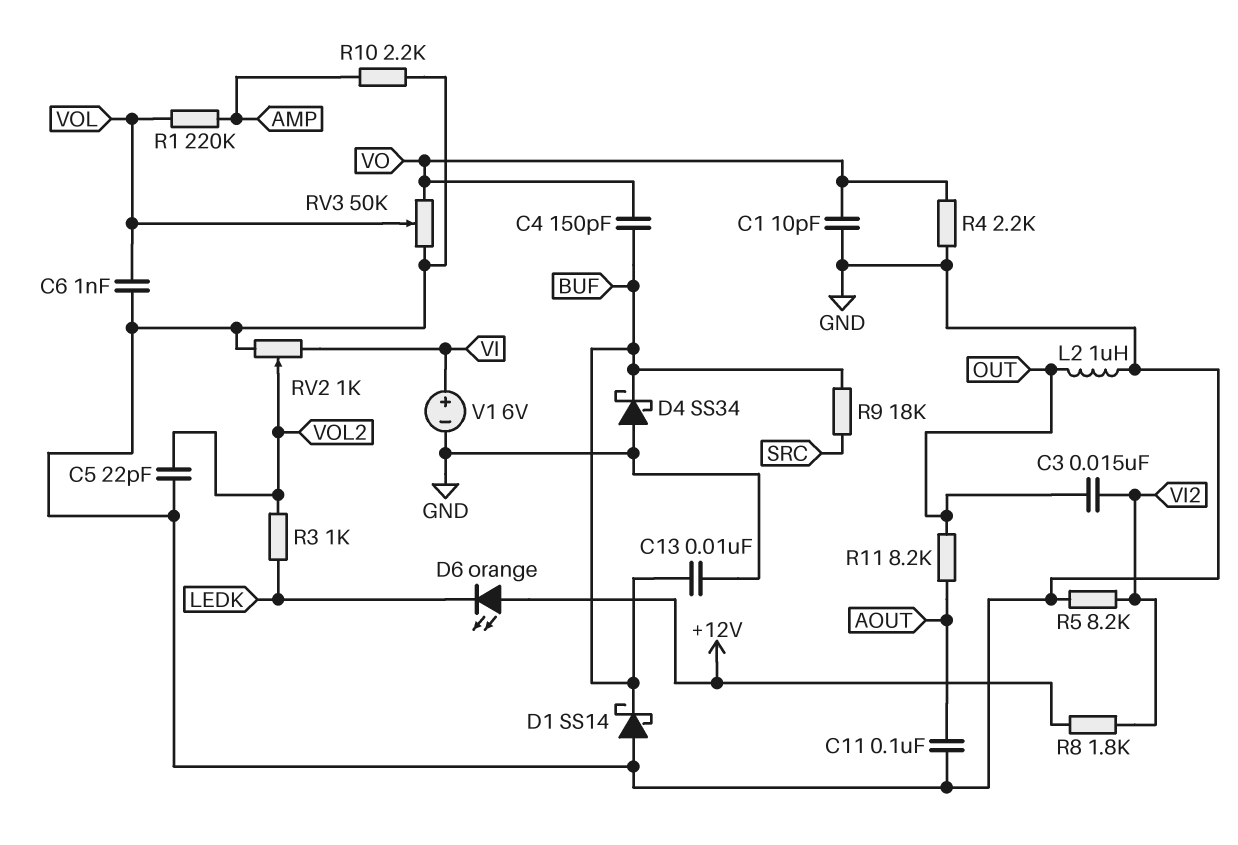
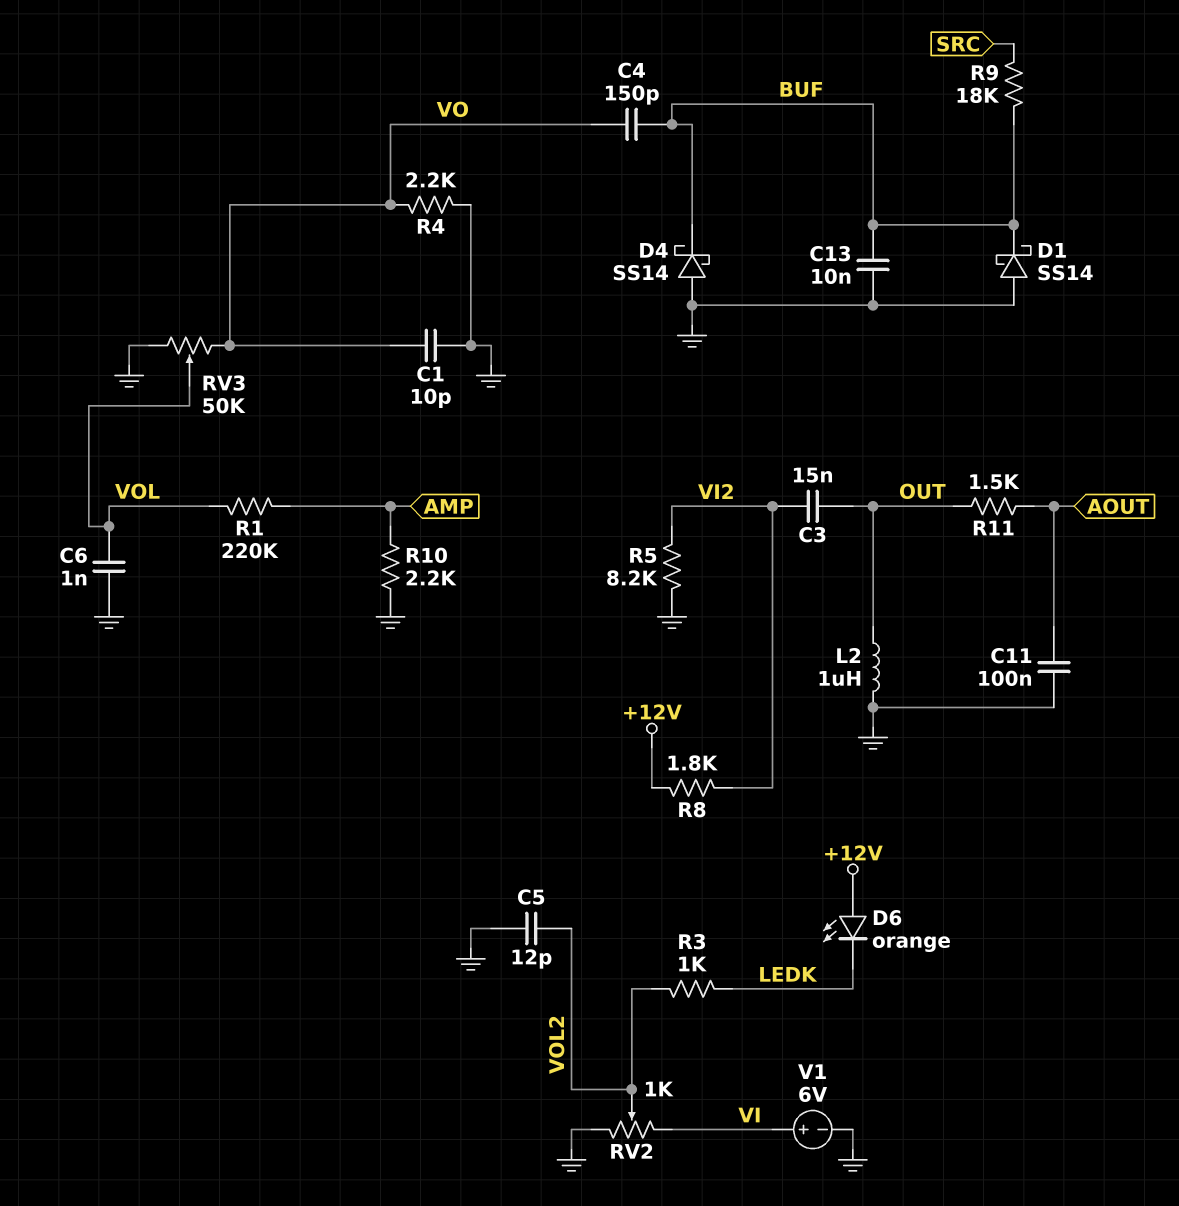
C5: 22pF (GND, VOL2) -> 12pF (GND, VOL2)
D4: schottky SS34 (A GND, K BUF) -> schottky SS14 (A GND, K BUF)
R11: 8.2k (AOUT, OUT) -> 1.5k (AOUT, OUT)

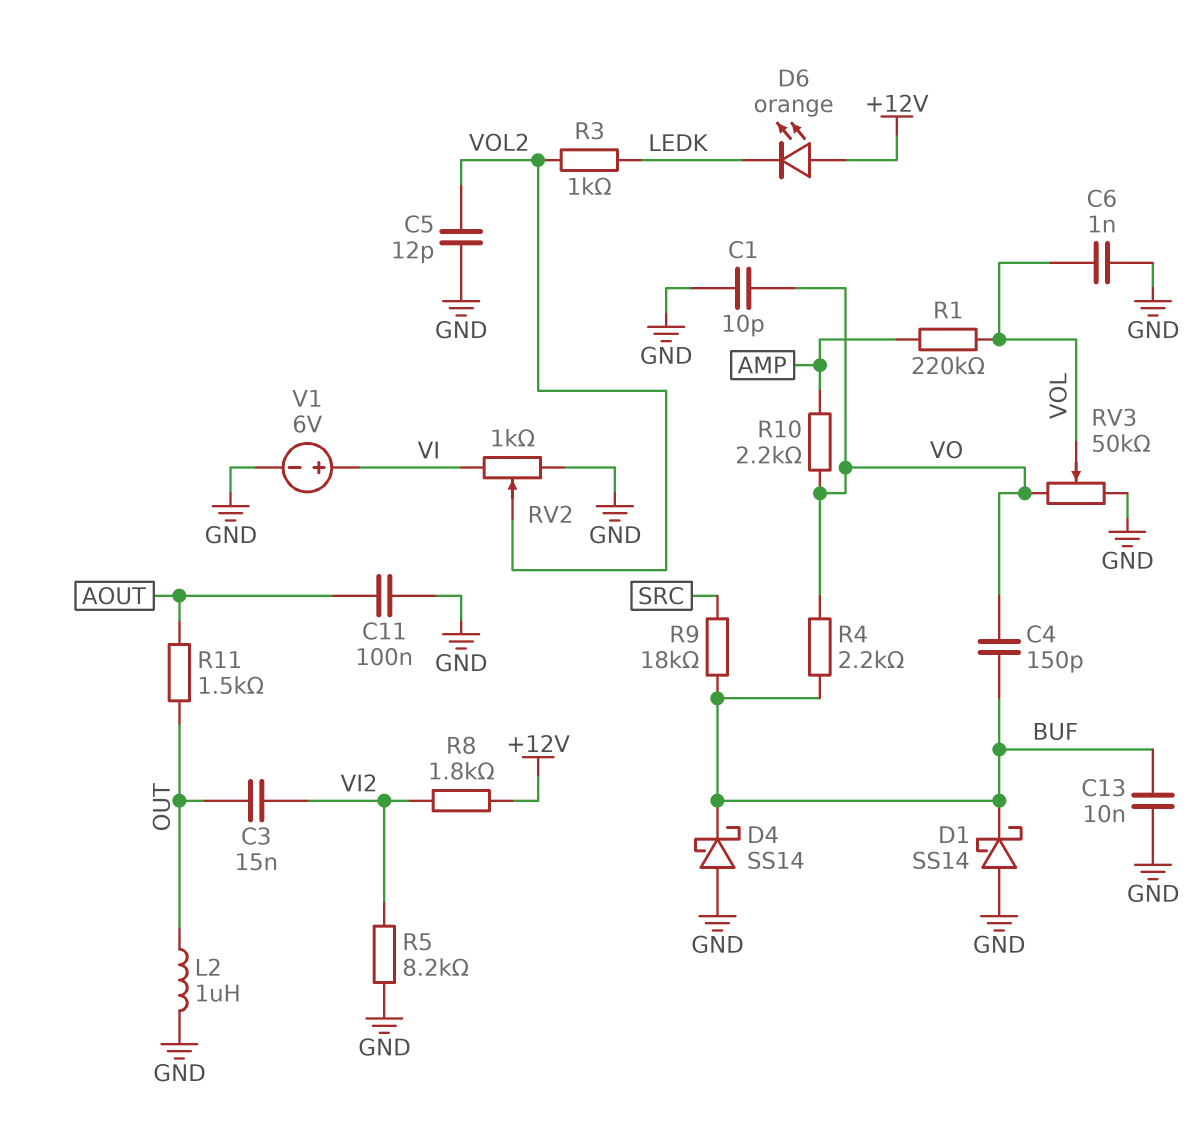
R4: 2.2k (GND, VO) -> 2.2k (BUF, VO)
R10: 2.2k (AMP, GND) -> 2.2k (AMP, VO)

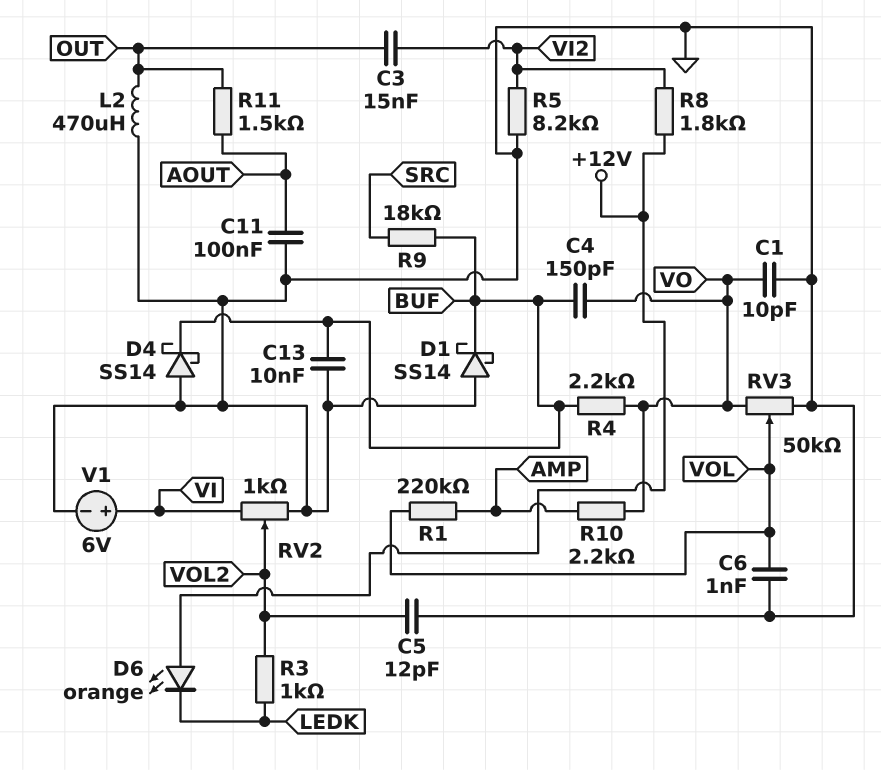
L2: 1uH (GND, OUT) -> 470uH (GND, OUT)

